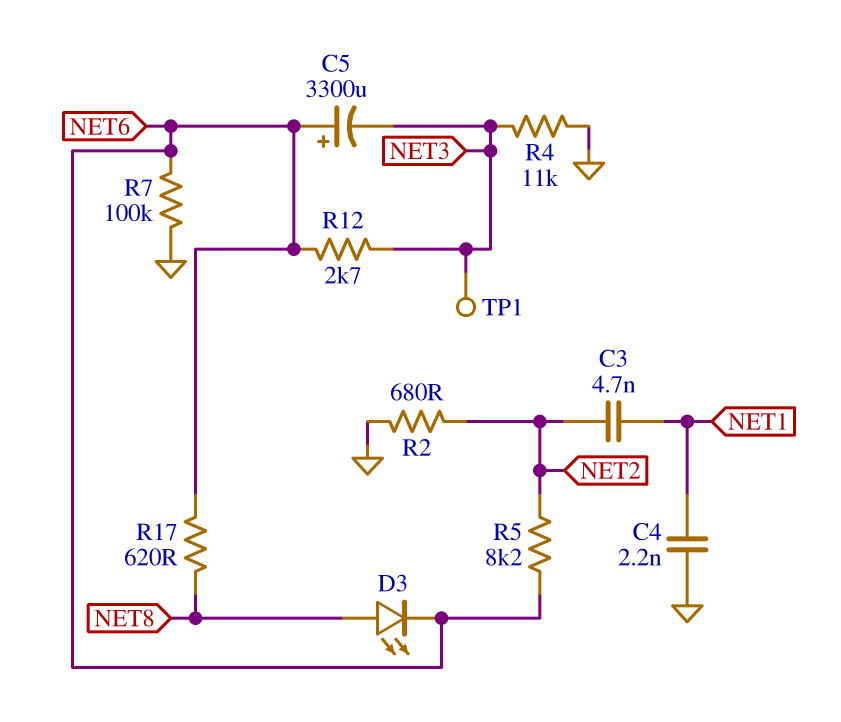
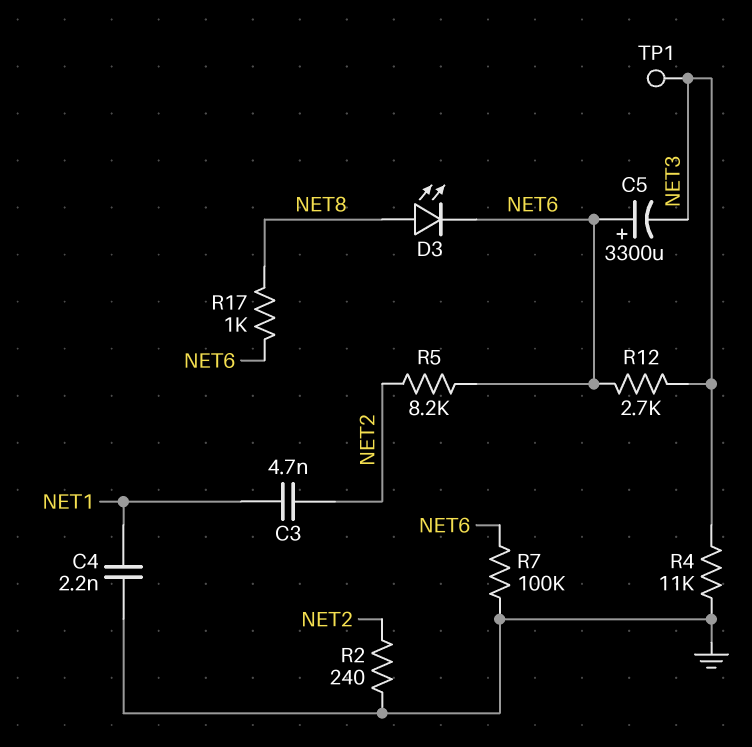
R2: 680 (GND, NET2) -> 240 (GND, NET2)
R17: 620 (NET6, NET8) -> 1k (NET6, NET8)

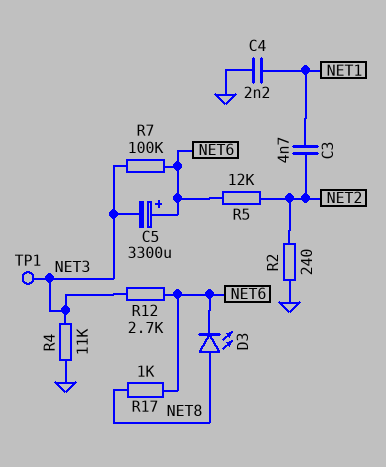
R5: 8.2k (NET2, NET6) -> 12k (NET2, NET6)
R7: 100k (GND, NET6) -> 100k (NET3, NET6)

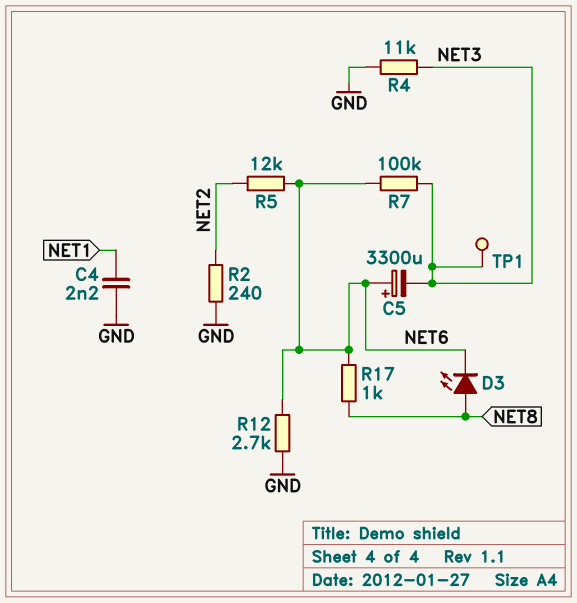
C3: 4.7nF (NET1, NET2) -> none
R12: 2.7k (NET3, NET6) -> 2.7k (GND, NET6)

